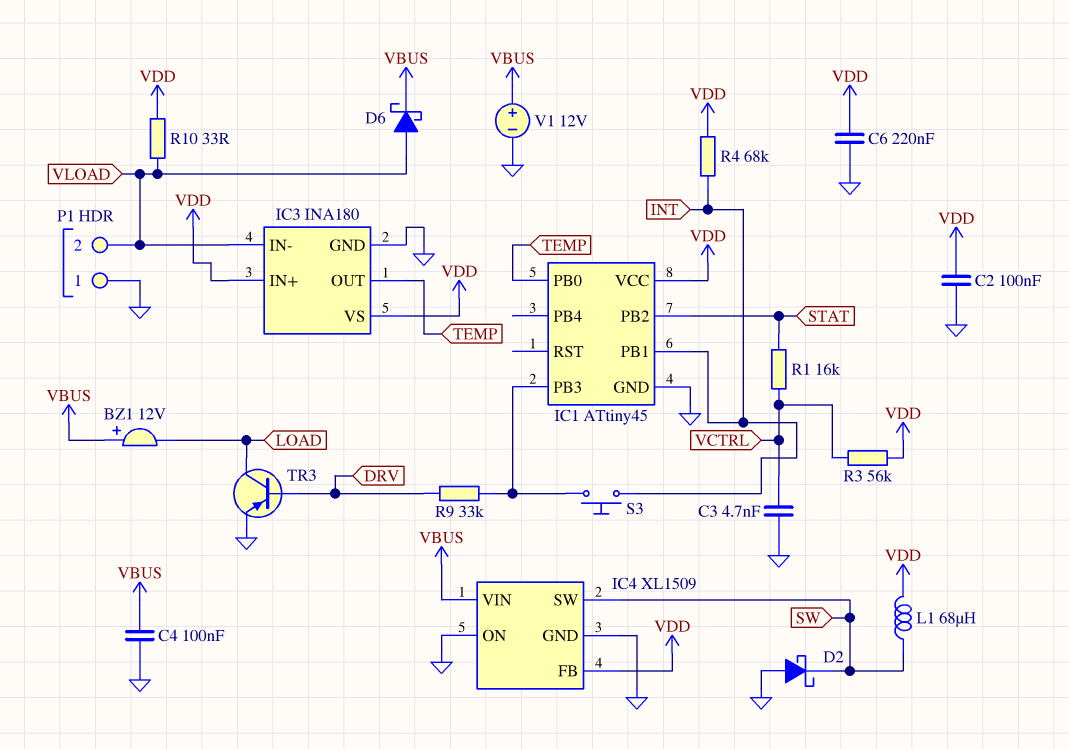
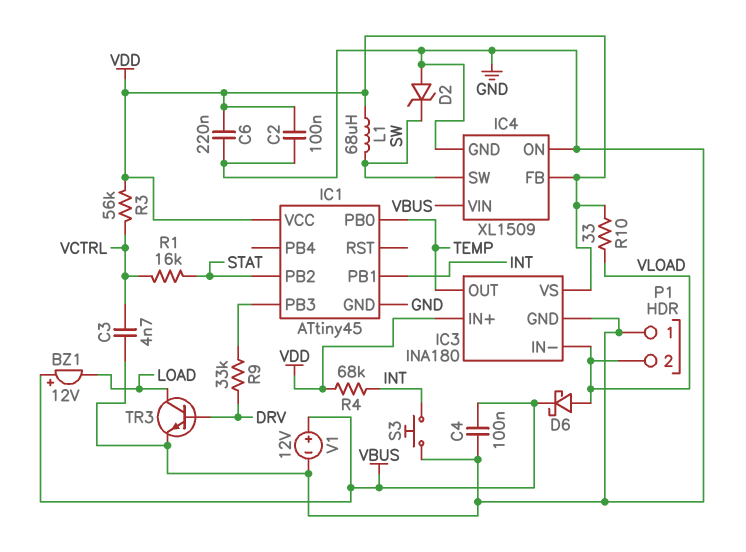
D2: schottky (A GND, K SW) -> zener (A GND, K SW)
S3: button (IC1/PB3, INT) -> button (GND, INT)
TR3: PNP (B DRV, C LOAD, E GND) -> NPN (B DRV, C LOAD, E GND)

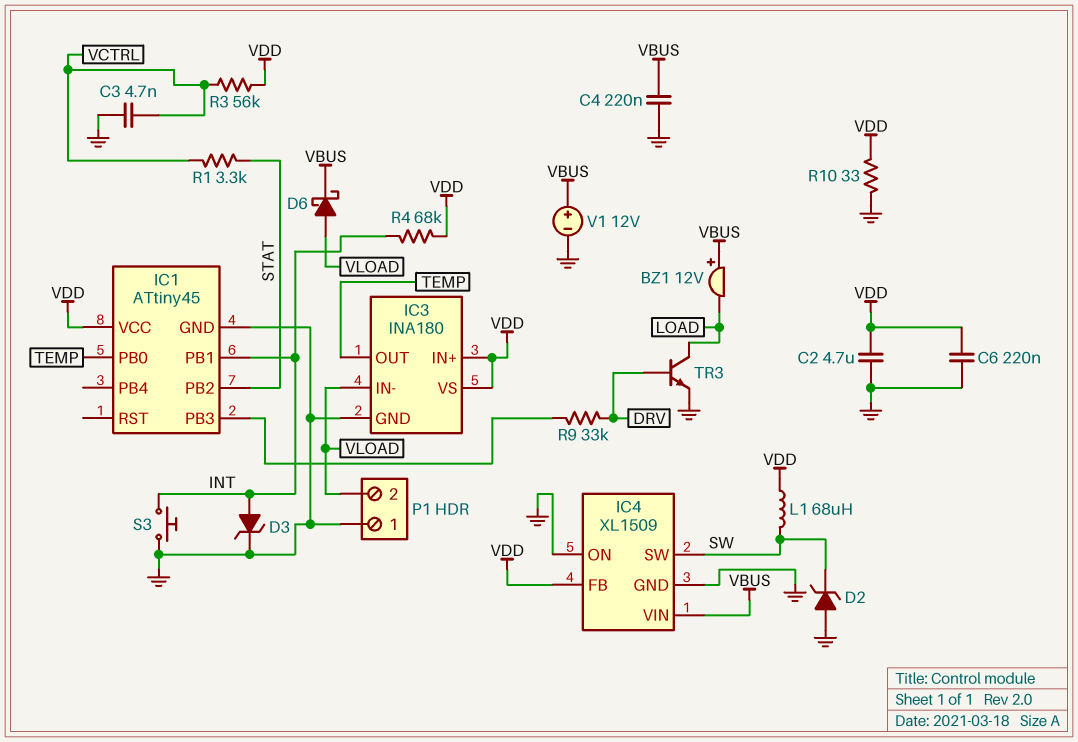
C2: 100nF (GND, VDD) -> 4.7uF (GND, VDD)
C4: 100nF (GND, VBUS) -> 220nF (GND, VBUS)
D3: none -> zener (A INT, K GND)
R1: 16k (STAT, VCTRL) -> 3.3k (STAT, VCTRL)
R10: 33 (VDD, VLOAD) -> 33 (GND, VDD)

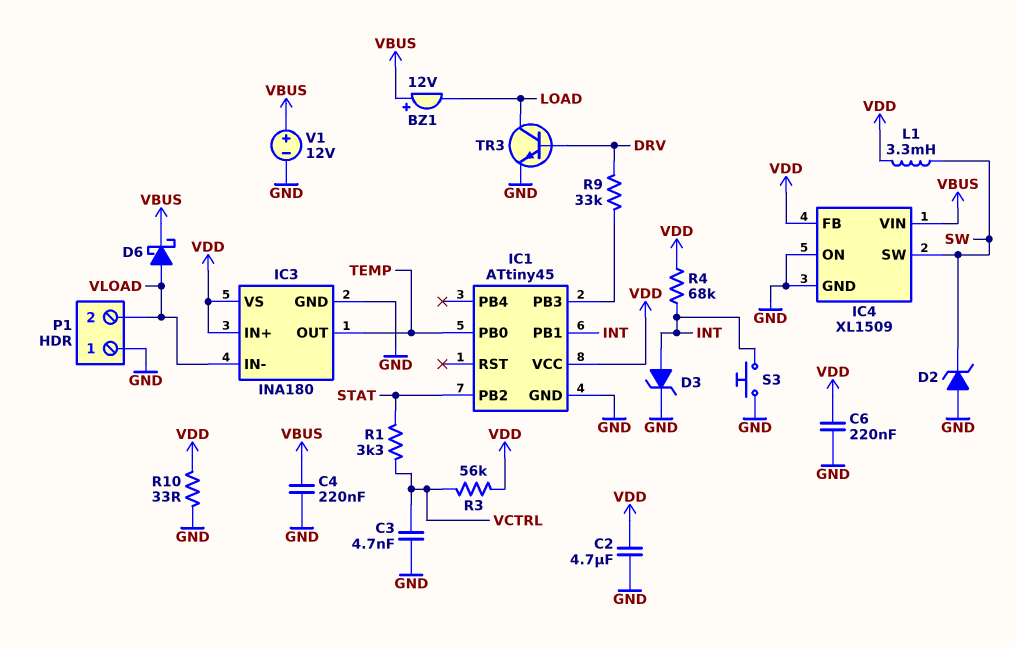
L1: 68uH (SW, VDD) -> 3.3mH (SW, VDD)

